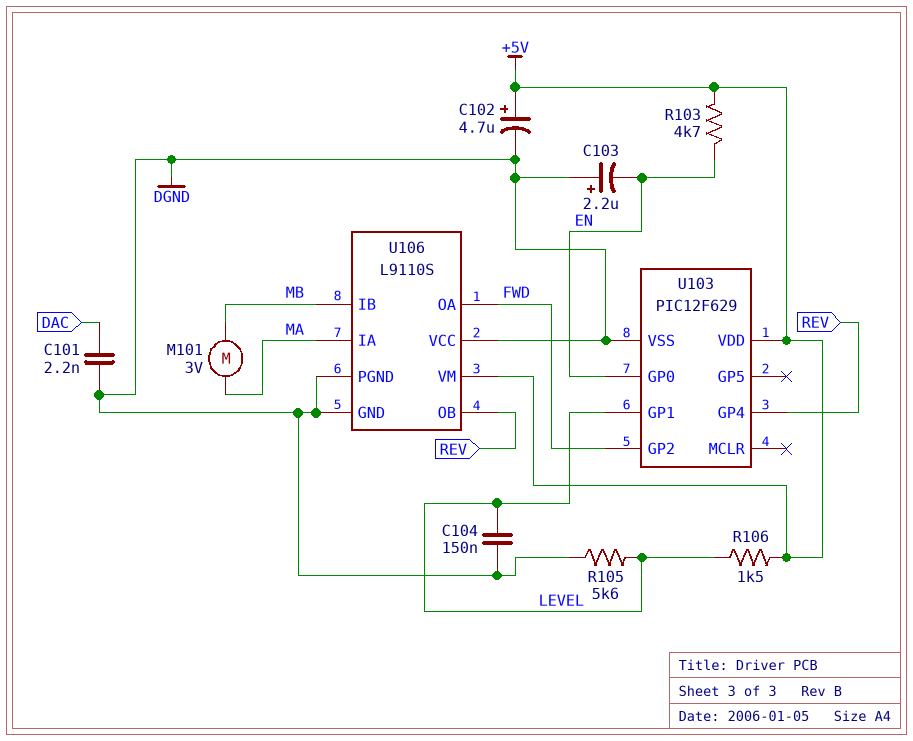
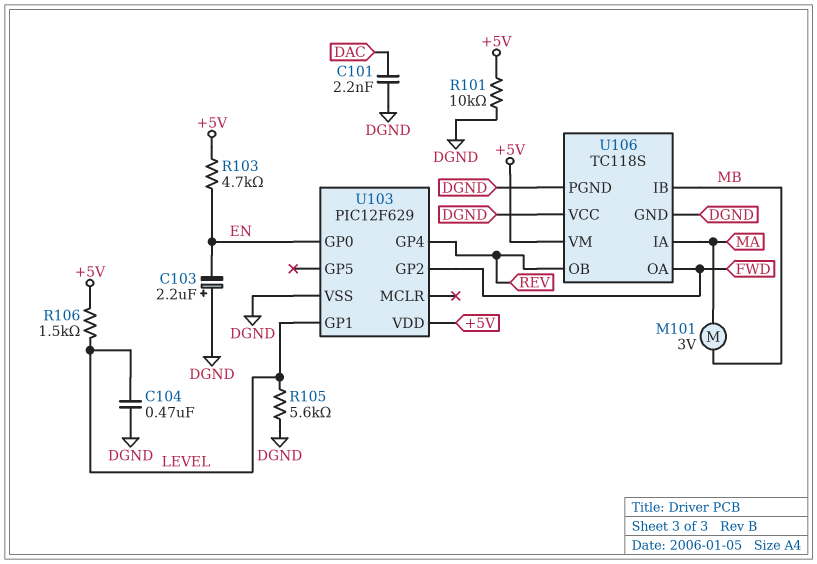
C102: 4.7uF (plus +5V, minus DGND) -> none
C104: 150nF (DGND, LEVEL) -> 470nF (DGND, LEVEL)
R101: none -> 10k (+5V, DGND)
U106: L9110S -> TC118S

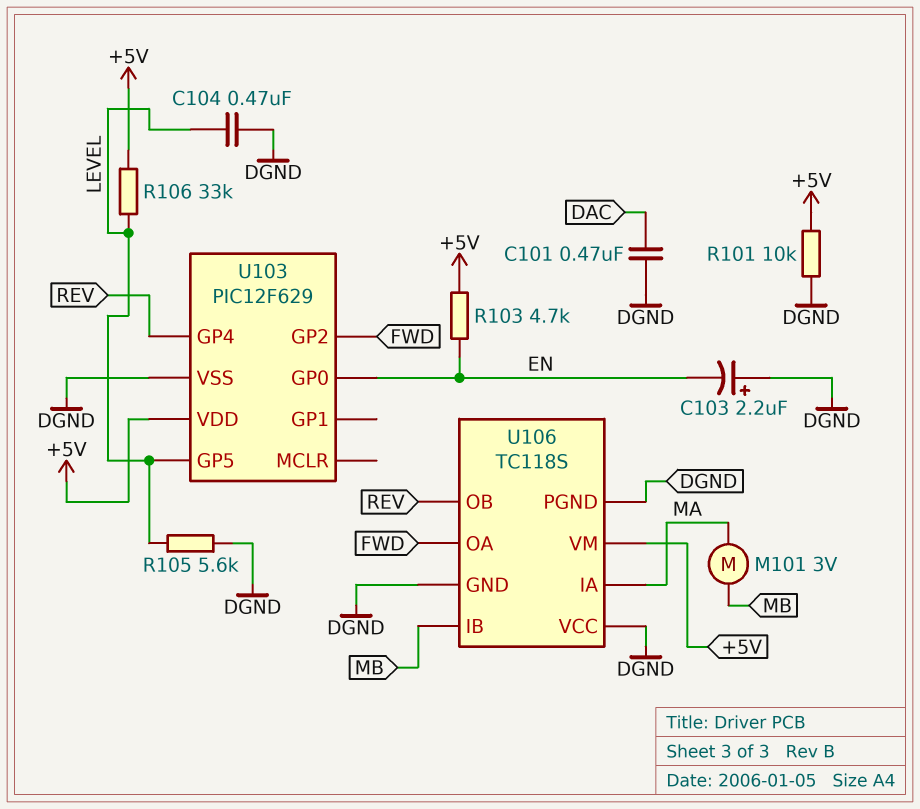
C101: 2.2nF (DAC, DGND) -> 470nF (DAC, DGND)
R106: 1.5k (+5V, LEVEL) -> 33k (+5V, LEVEL)
U103 pin GP1: LEVEL -> none
U103 pin GP5: none -> LEVEL

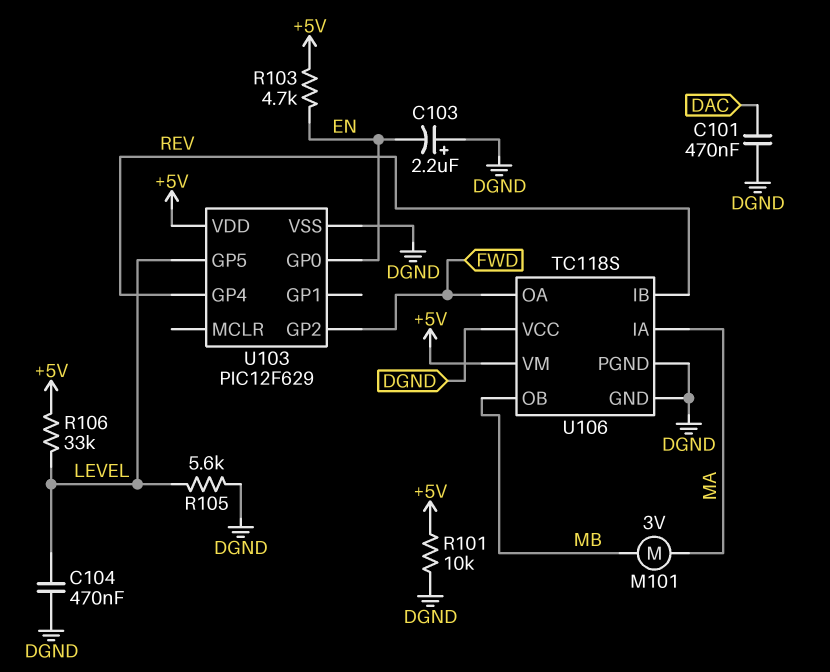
U106 pin IB: MB -> REV
U106 pin OB: REV -> MB

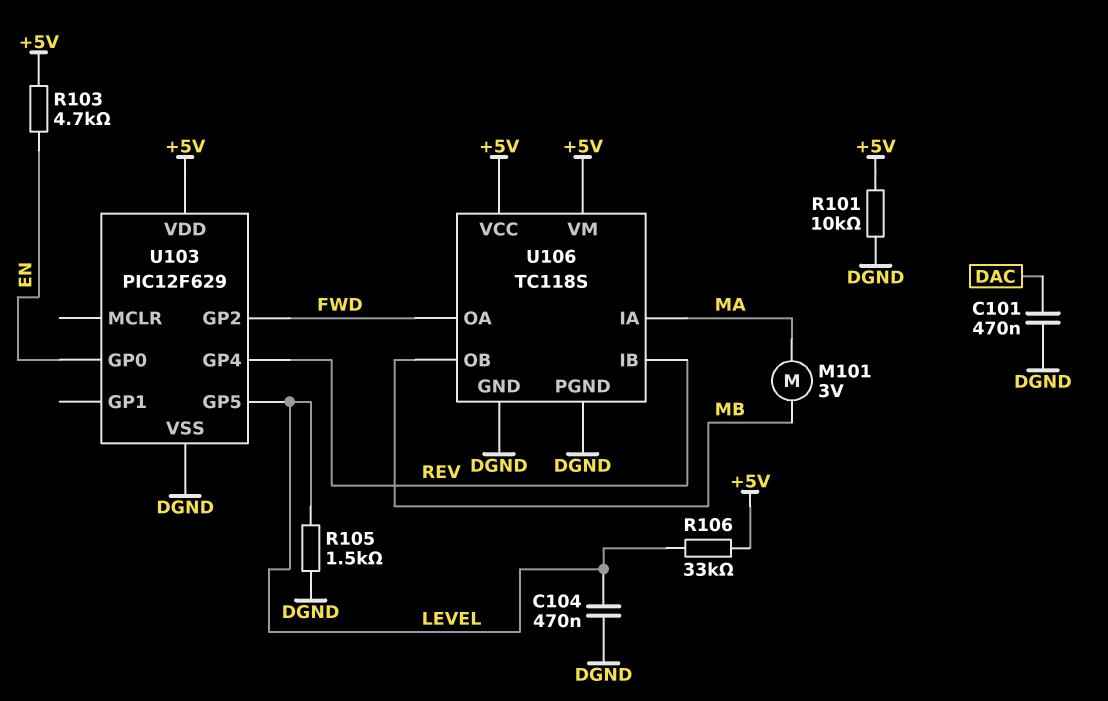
C103: 2.2uF (plus DGND, minus EN) -> none
R105: 5.6k (DGND, LEVEL) -> 1.5k (DGND, LEVEL)
U106 pin VCC: DGND -> +5V

